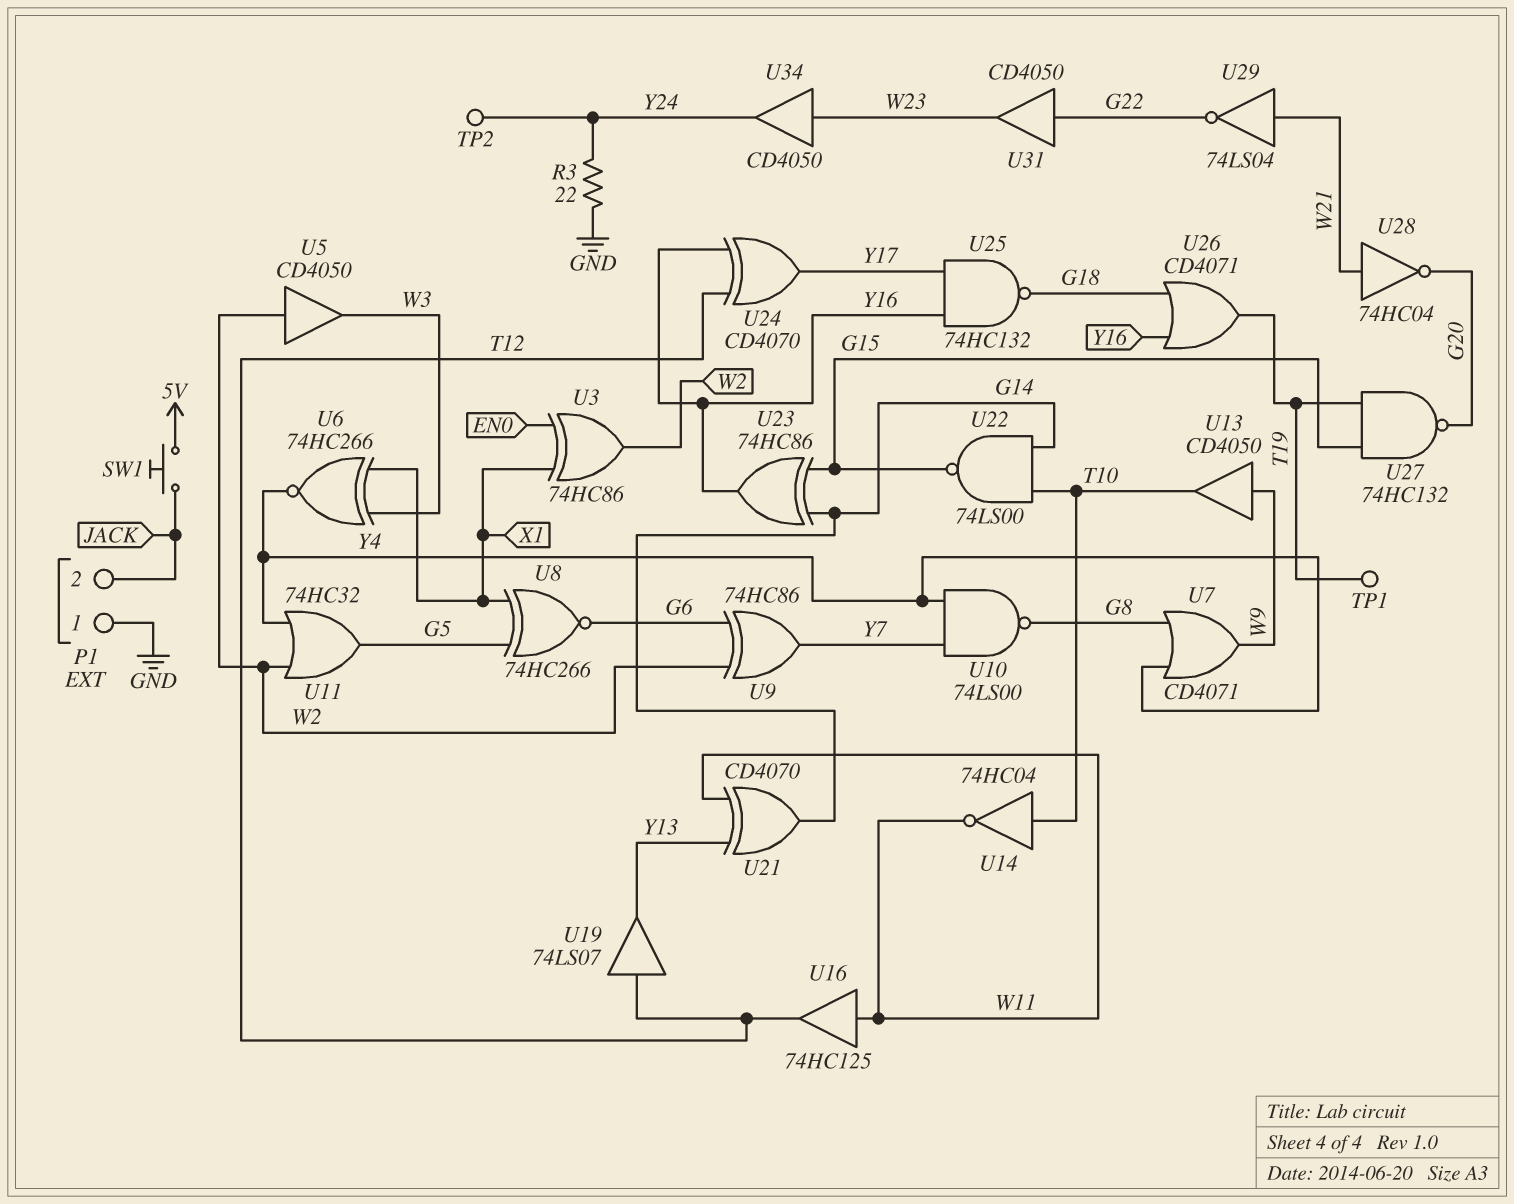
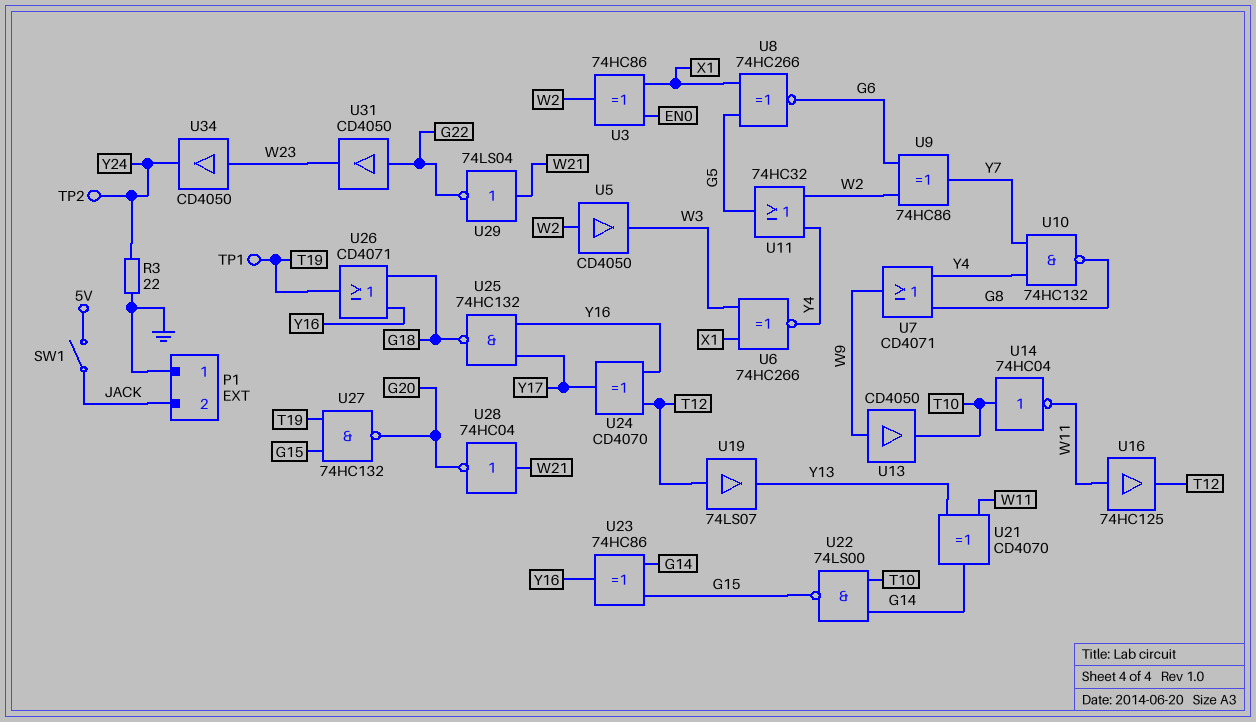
SW1: button (5V, JACK) -> switch (5V, JACK)
U10: NAND 74LS00 (in Y4, in Y7, out G8) -> NAND 74HC132 (in Y4, in Y7, out G8)

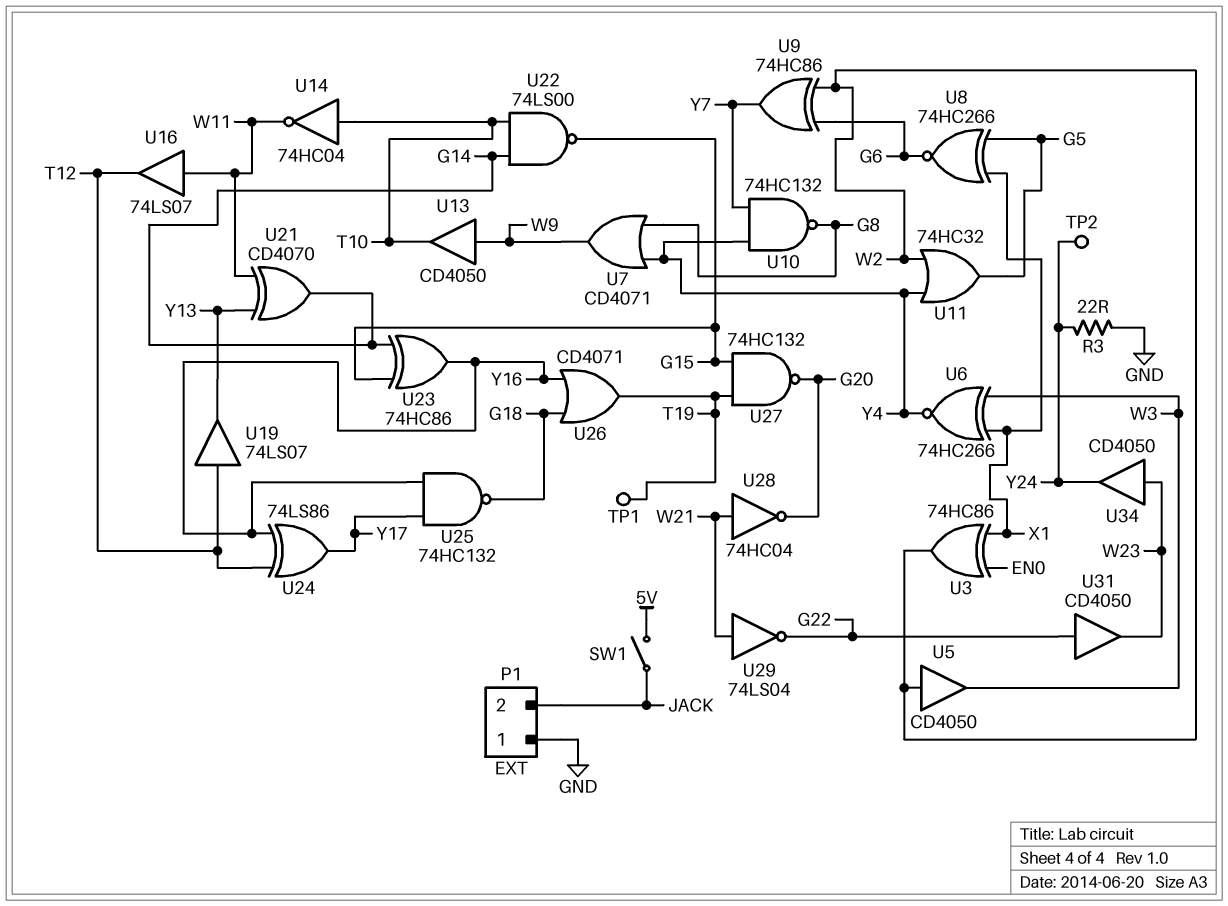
U16: buffer 74HC125 (in W11, out T12) -> buffer 74LS07 (in W11, out T12)
U24: XOR CD4070 (in T12, in Y16, out Y17) -> XOR 74LS86 (in T12, in Y16, out Y17)

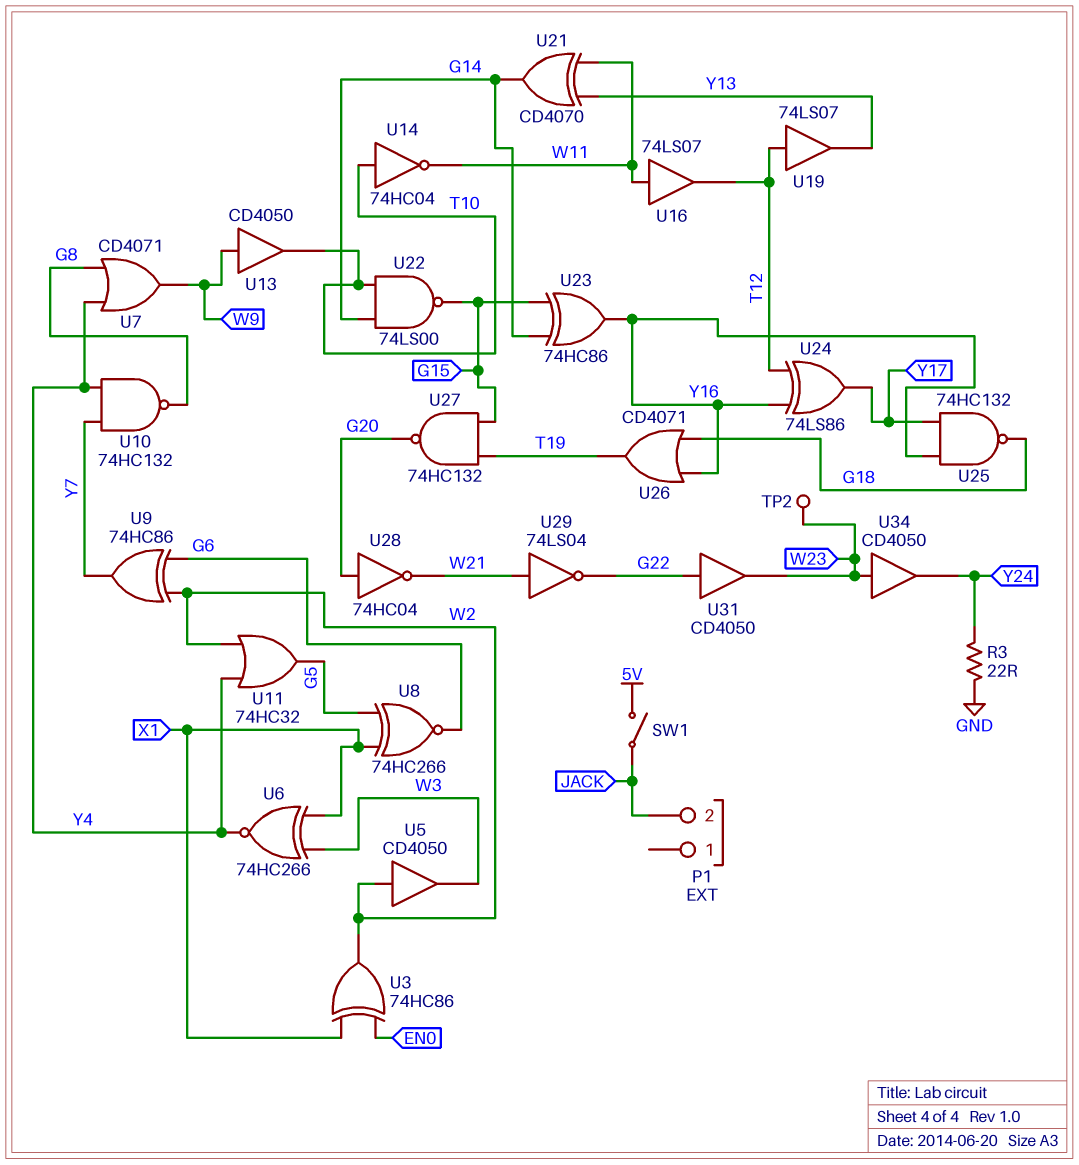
P1 pin 1: GND -> none
TP1: test point (T19) -> none
TP2: test point (Y24) -> test point (W23)
U28: NOT 74HC04 (in W21, out G20) -> NOT 74HC04 (in G20, out W21)

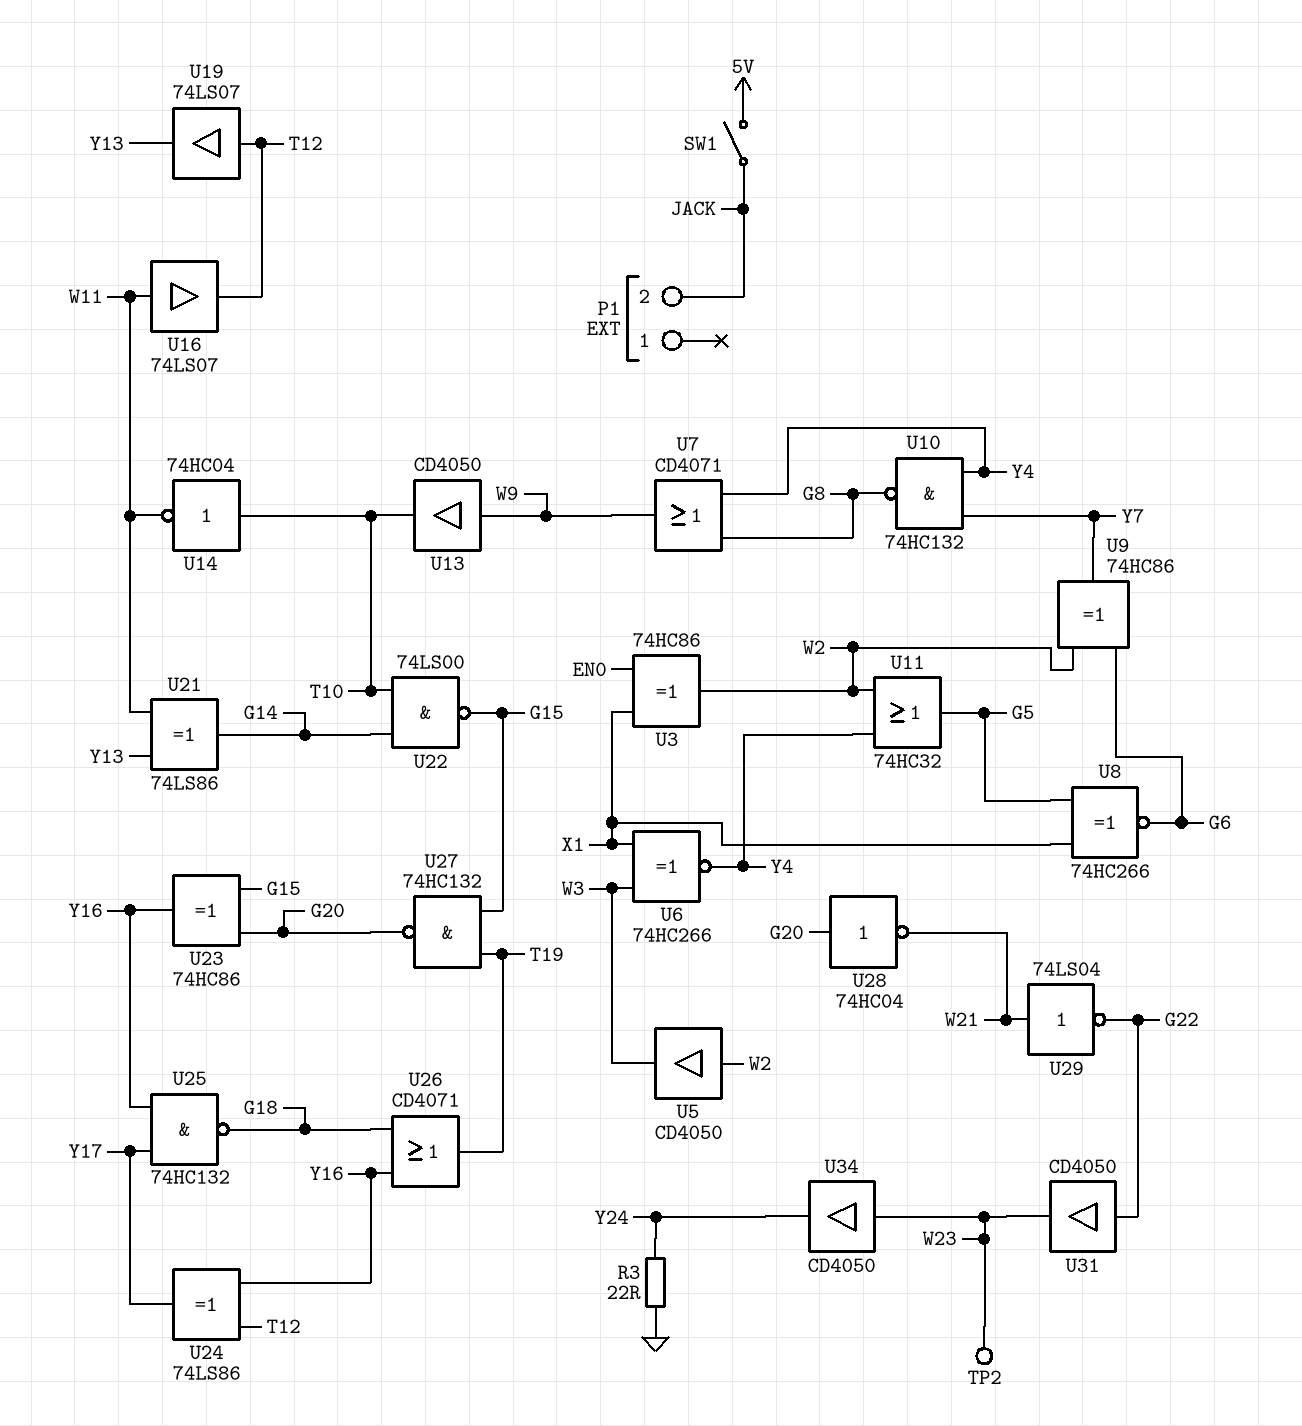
U21: XOR CD4070 (in W11, in Y13, out G14) -> XOR 74LS86 (in W11, in Y13, out G14)
U23: XOR 74HC86 (in G14, in G15, out Y16) -> XOR 74HC86 (in G15, in G20, out Y16)

